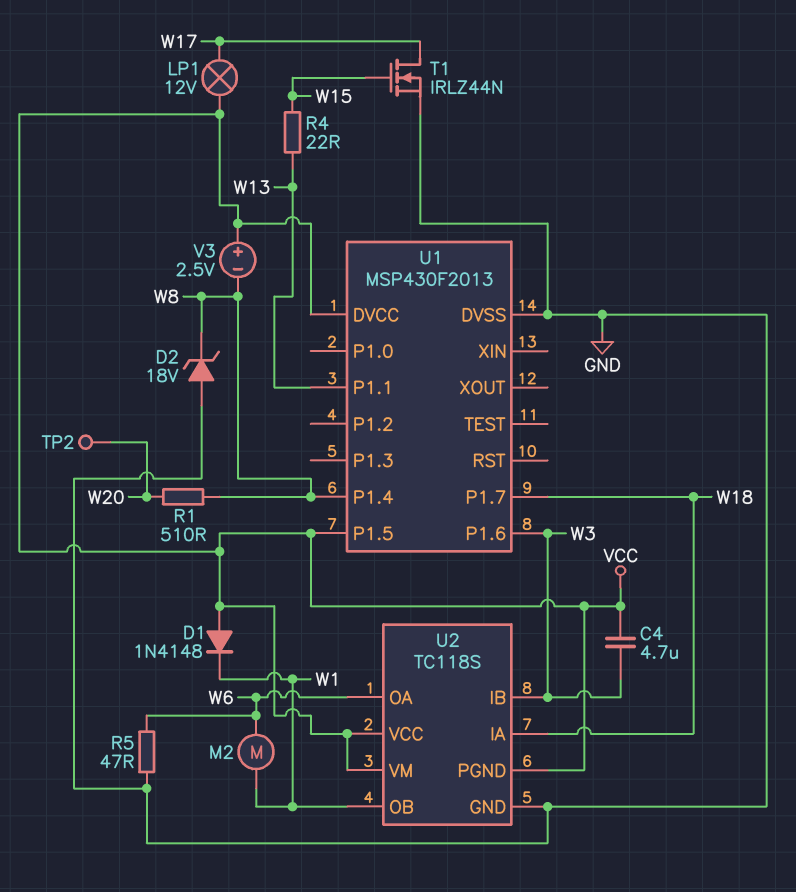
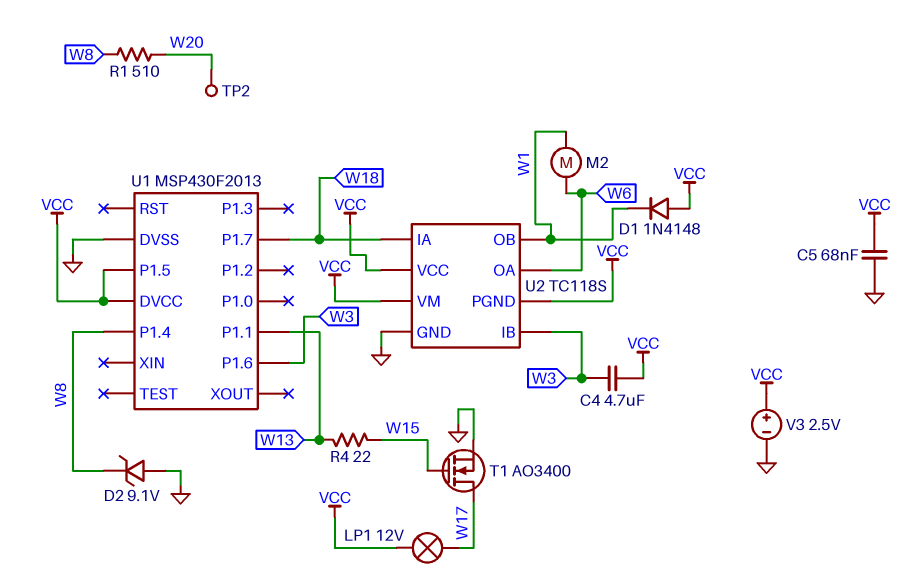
C5: none -> 68nF (GND, VCC)
D2: zener 18V (A GND, K W8) -> zener 9.1V (A GND, K W8)
R5: 47 (GND, W6) -> none
T1: NMOS IRLZ44N (G W15, D W17, S GND) -> NMOS AO3400 (G W15, D W17, S GND)
V3: 2.5V (plus VCC, minus W8) -> 2.5V (plus VCC, minus GND)

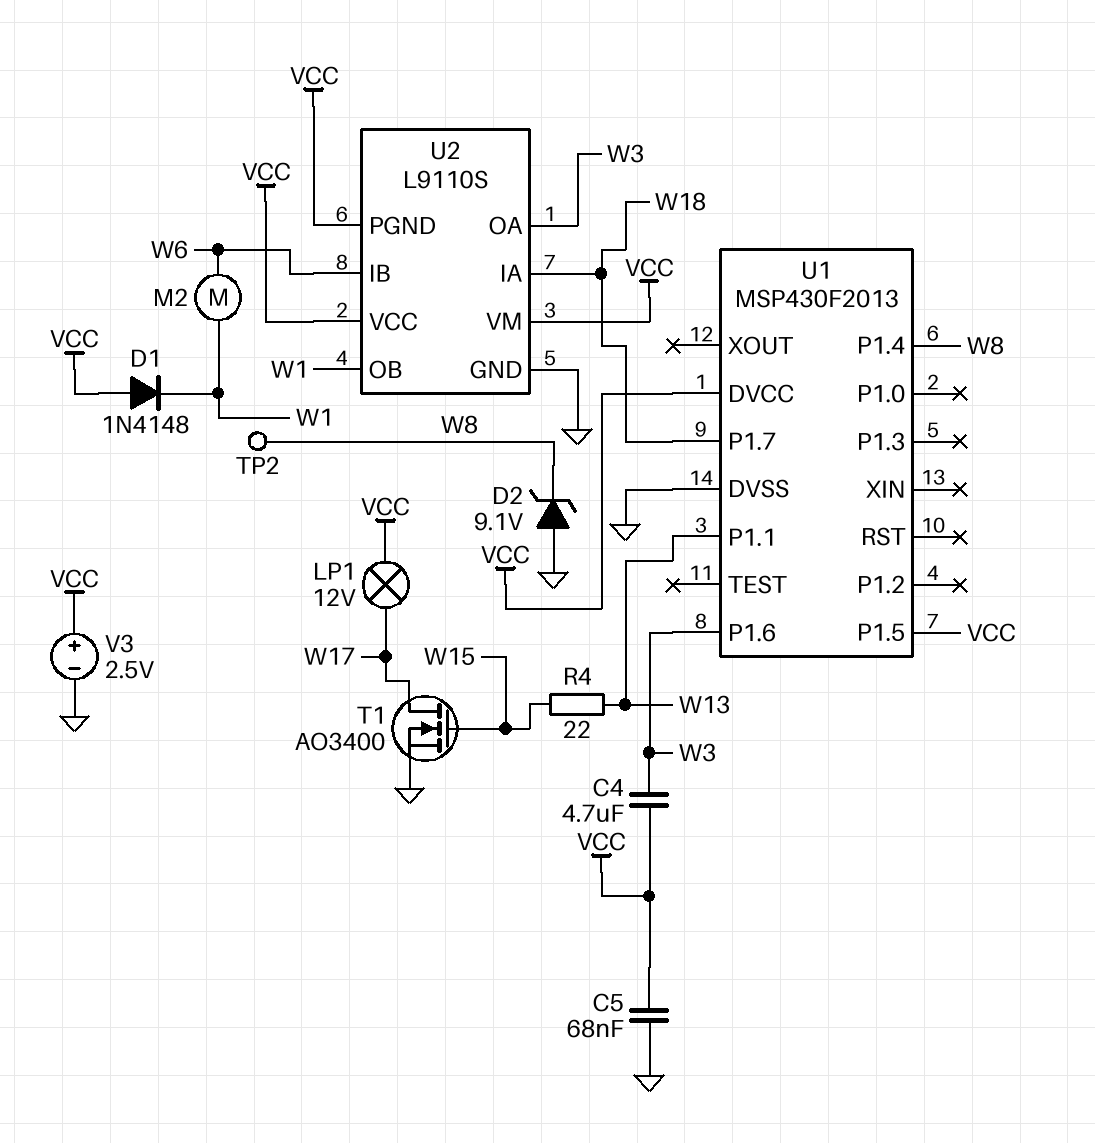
R1: 510 (W8, W20) -> none
TP2: test point (W20) -> test point (W8)
U2: TC118S -> L9110S
U2 pin IB: W3 -> W6
U2 pin OA: W6 -> W3

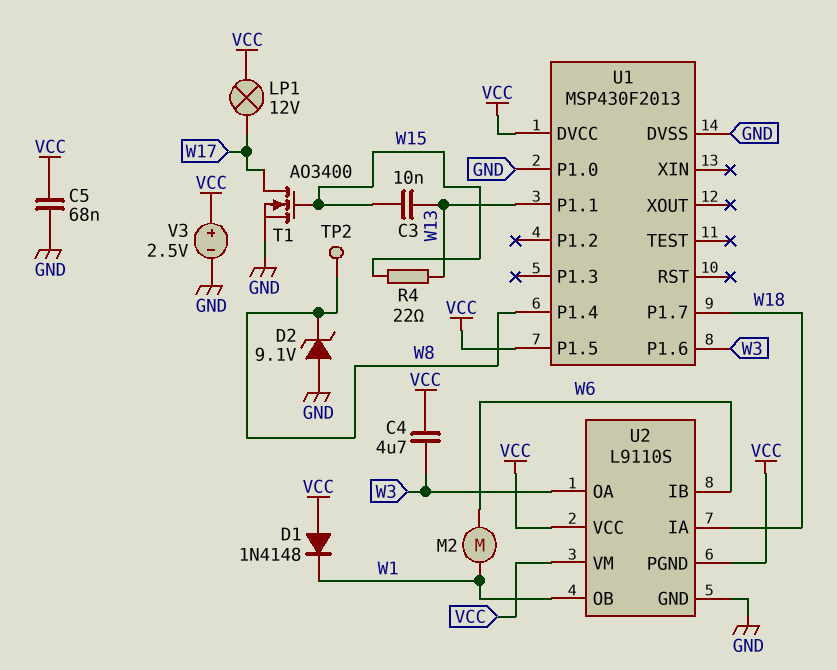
C3: none -> 10nF (W13, W15)
U1 pin P1.0: none -> GND

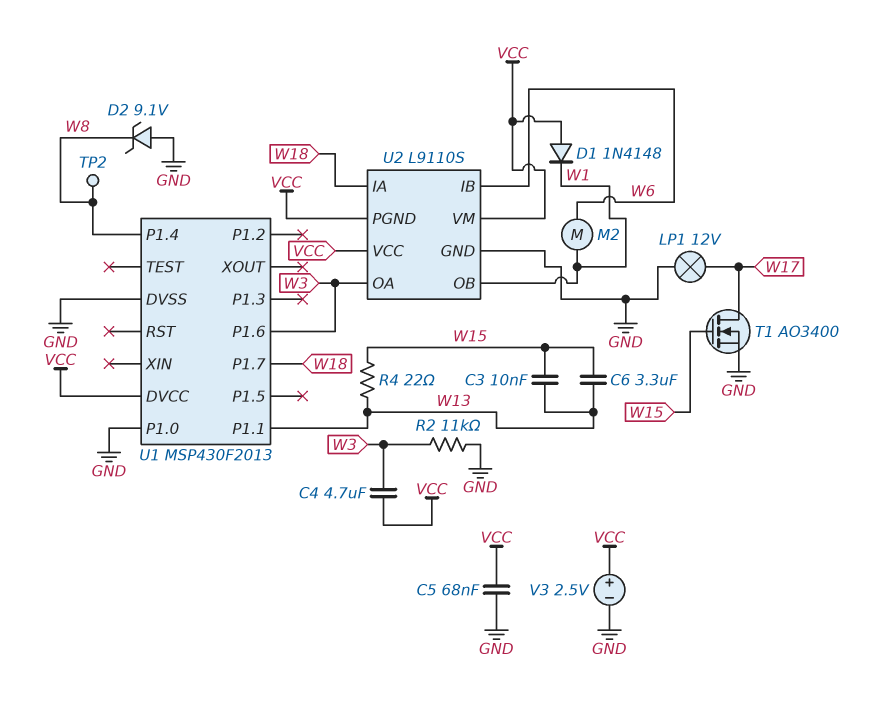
C6: none -> 3.3uF (W13, W15)
LP1: lamp 12V (VCC, W17) -> lamp 12V (GND, W17)
R2: none -> 11k (GND, W3)
U1 pin P1.5: VCC -> none

